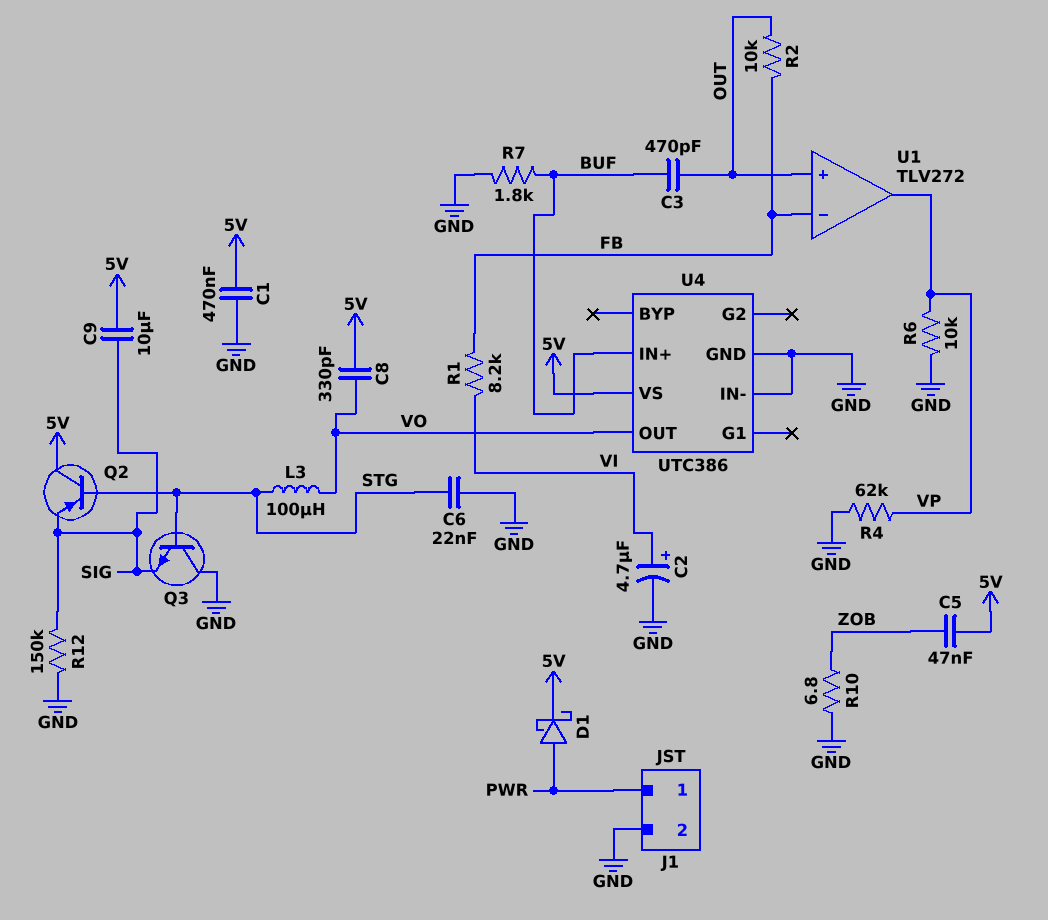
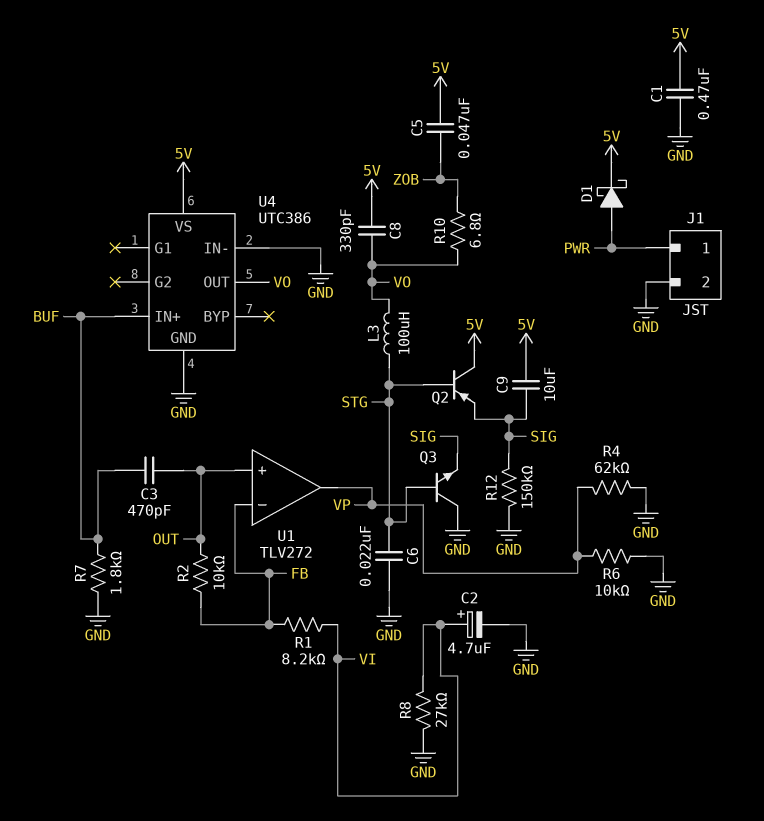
R8: none -> 27k (GND, VI)
R10: 6.8 (GND, ZOB) -> 6.8 (VO, ZOB)

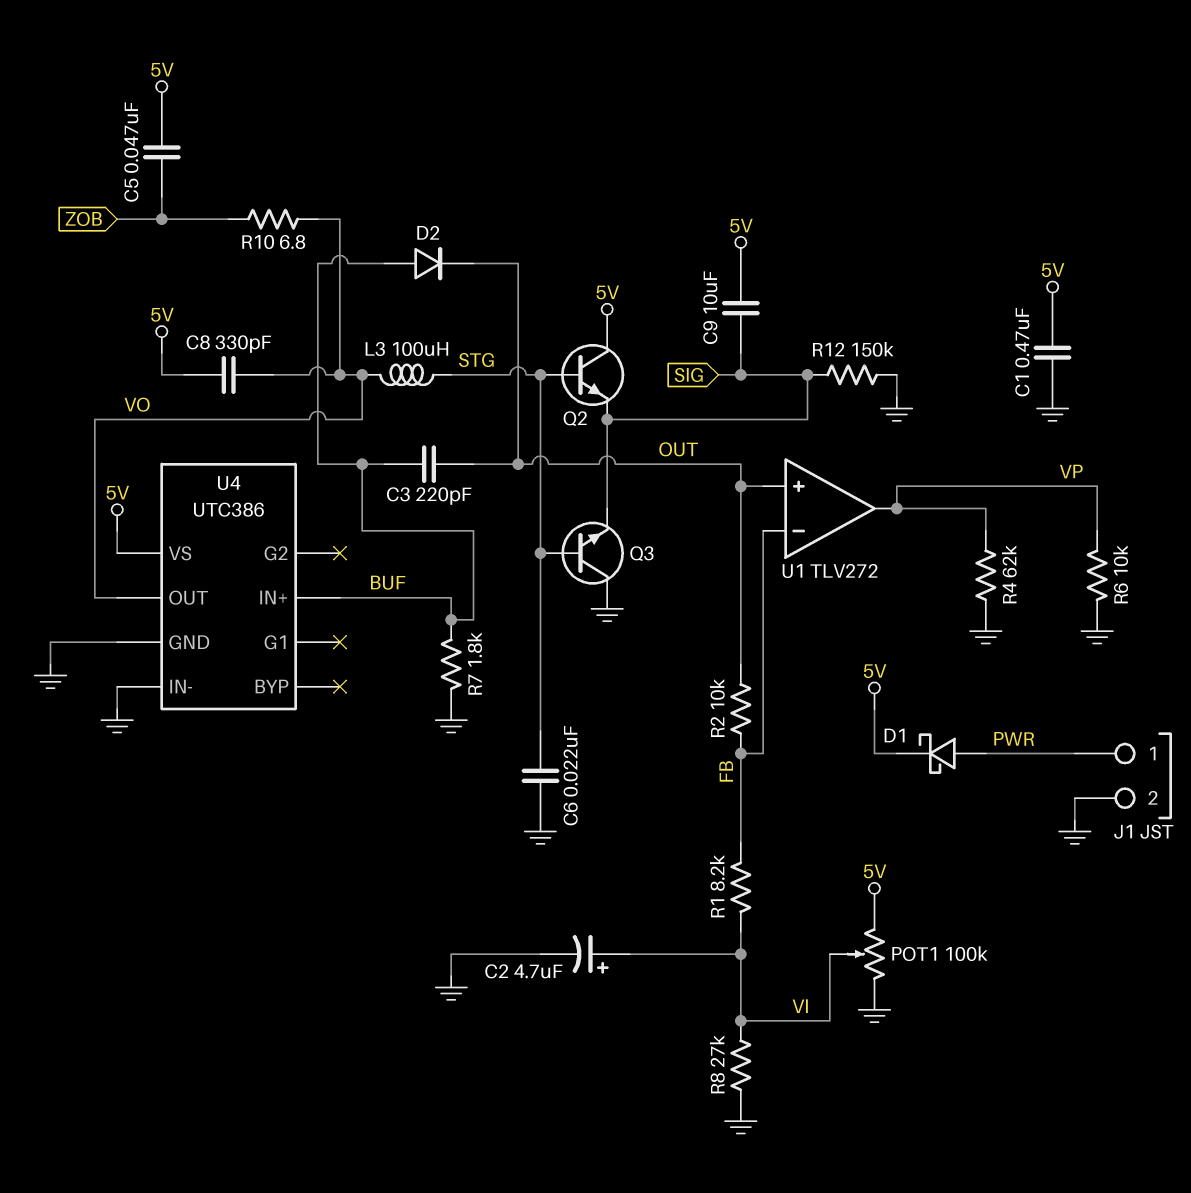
C3: 470pF (BUF, OUT) -> 220pF (BUF, OUT)
D2: none -> diode (A BUF, K OUT)
POT1: none -> 100k (5V, GND, wiper VI)
Q2: PNP (B STG, C 5V, E SIG) -> NPN (B STG, C 5V, E SIG)

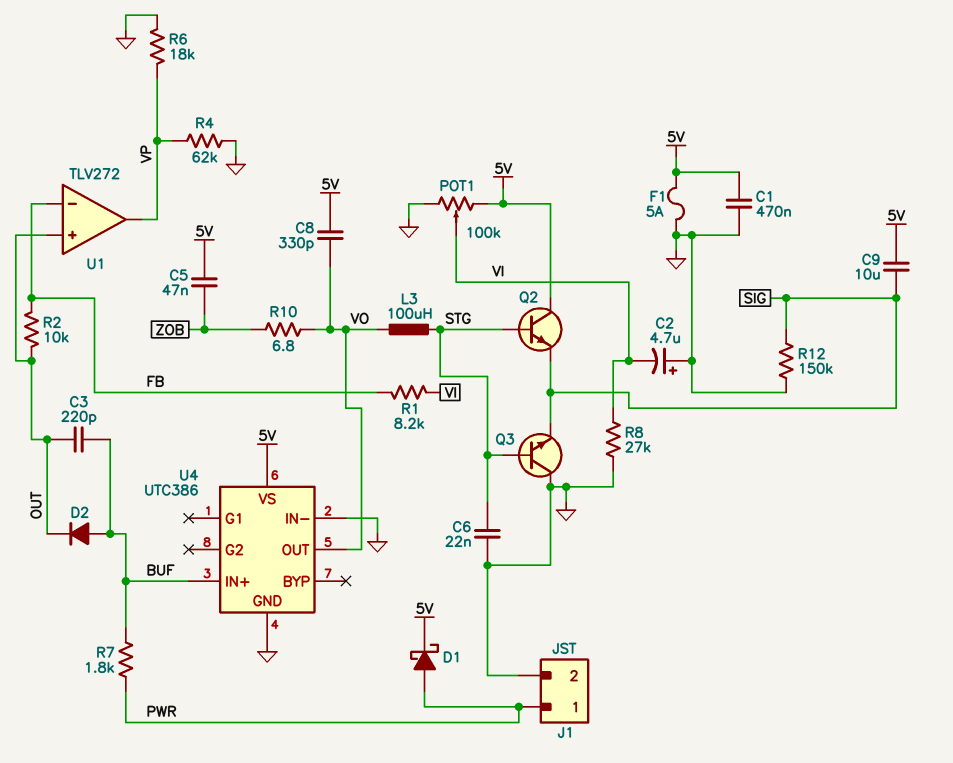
C2: 4.7uF (plus VI, minus GND) -> 4.7uF (plus GND, minus VI)
F1: none -> 5A (5V, GND)
R6: 10k (GND, VP) -> 18k (GND, VP)
R7: 1.8k (BUF, GND) -> 1.8k (BUF, PWR)

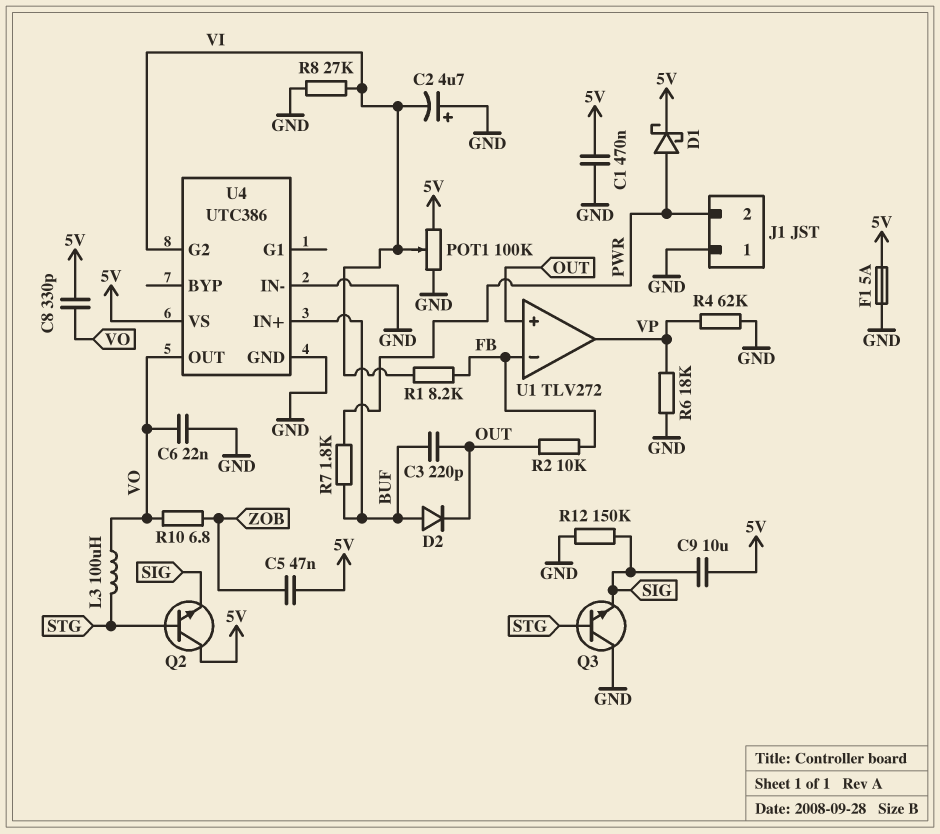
C6: 22nF (GND, STG) -> 22nF (GND, VO)
J1 pin 1: PWR -> GND
J1 pin 2: GND -> PWR
U4 pin G2: none -> VI

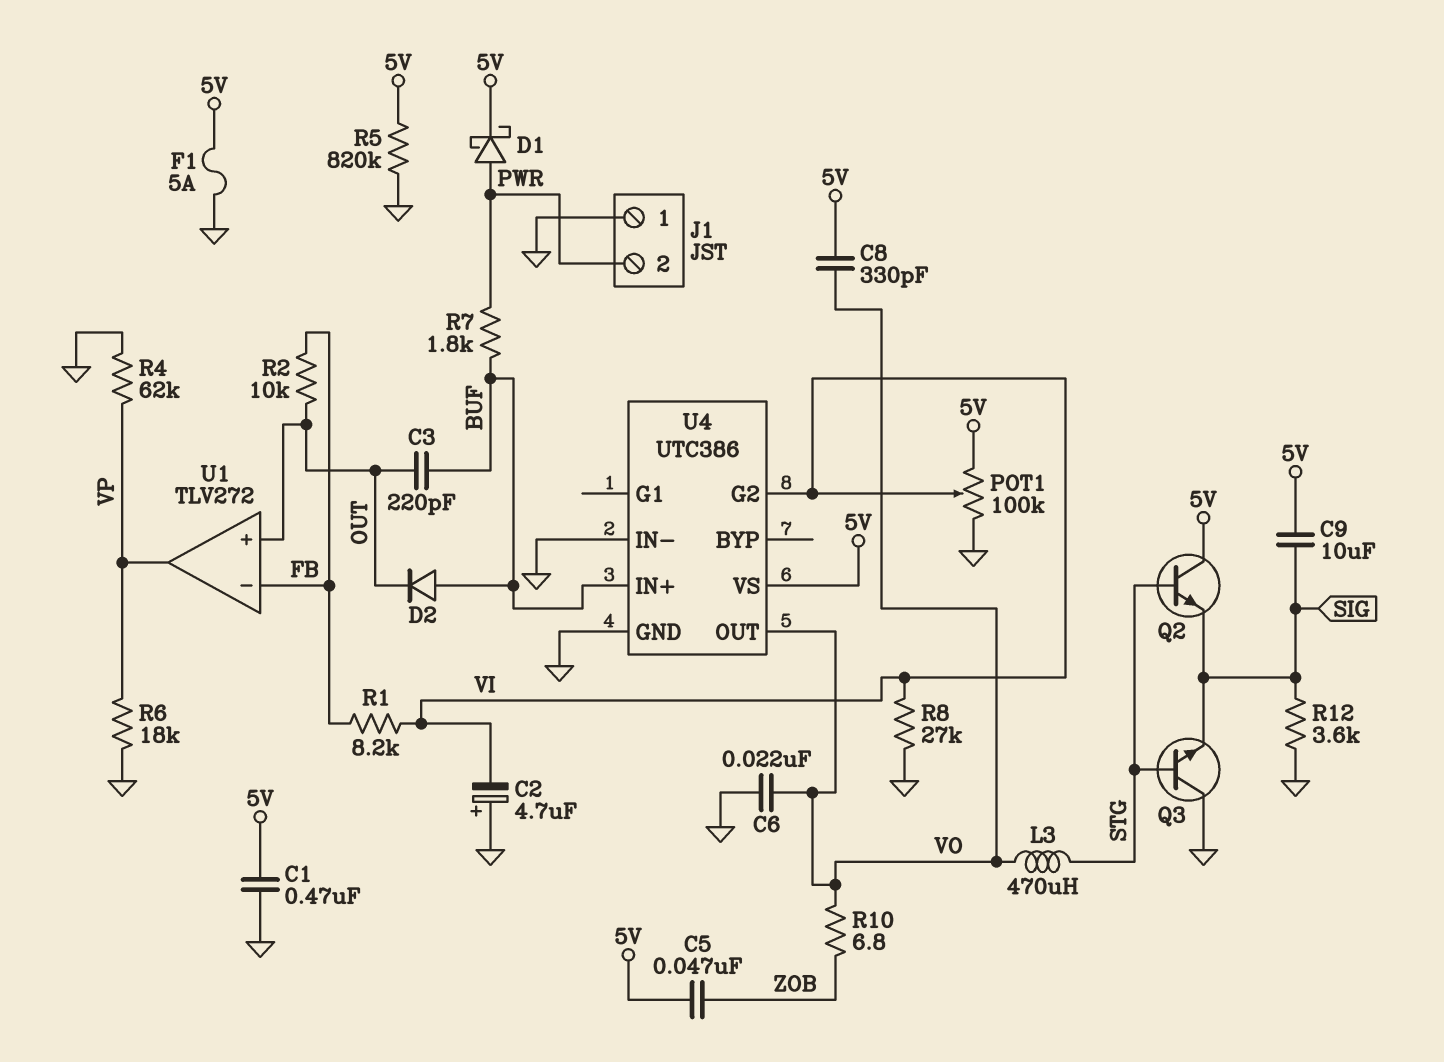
L3: 100uH (STG, VO) -> 470uH (STG, VO)
R5: none -> 820k (5V, GND)
R12: 150k (GND, SIG) -> 3.6k (GND, SIG)

